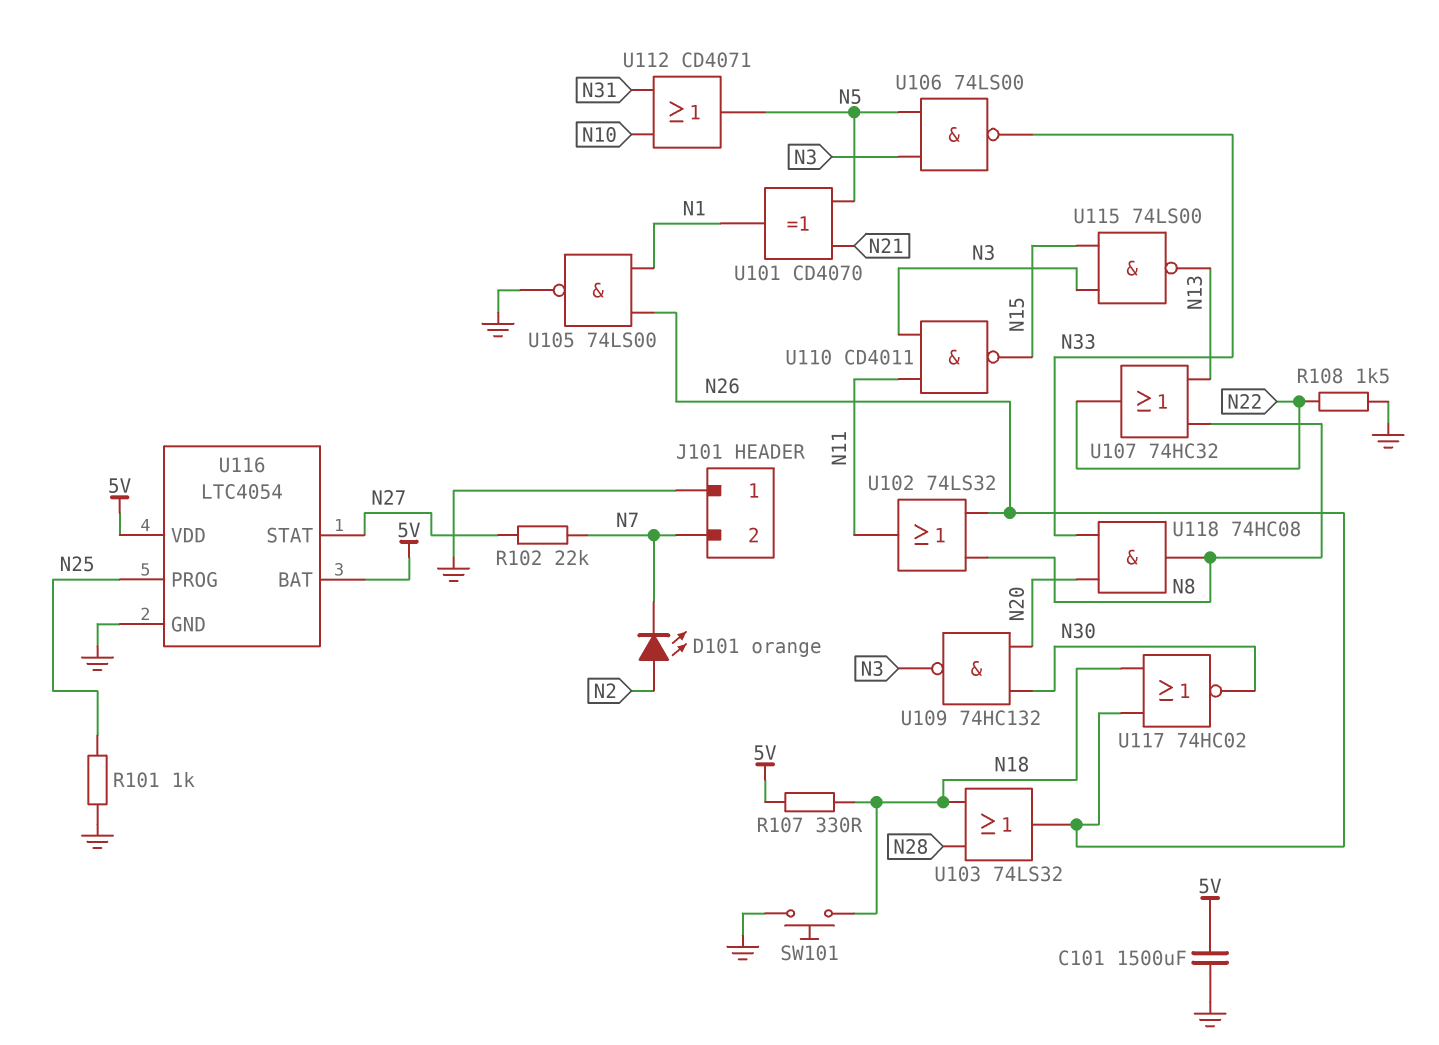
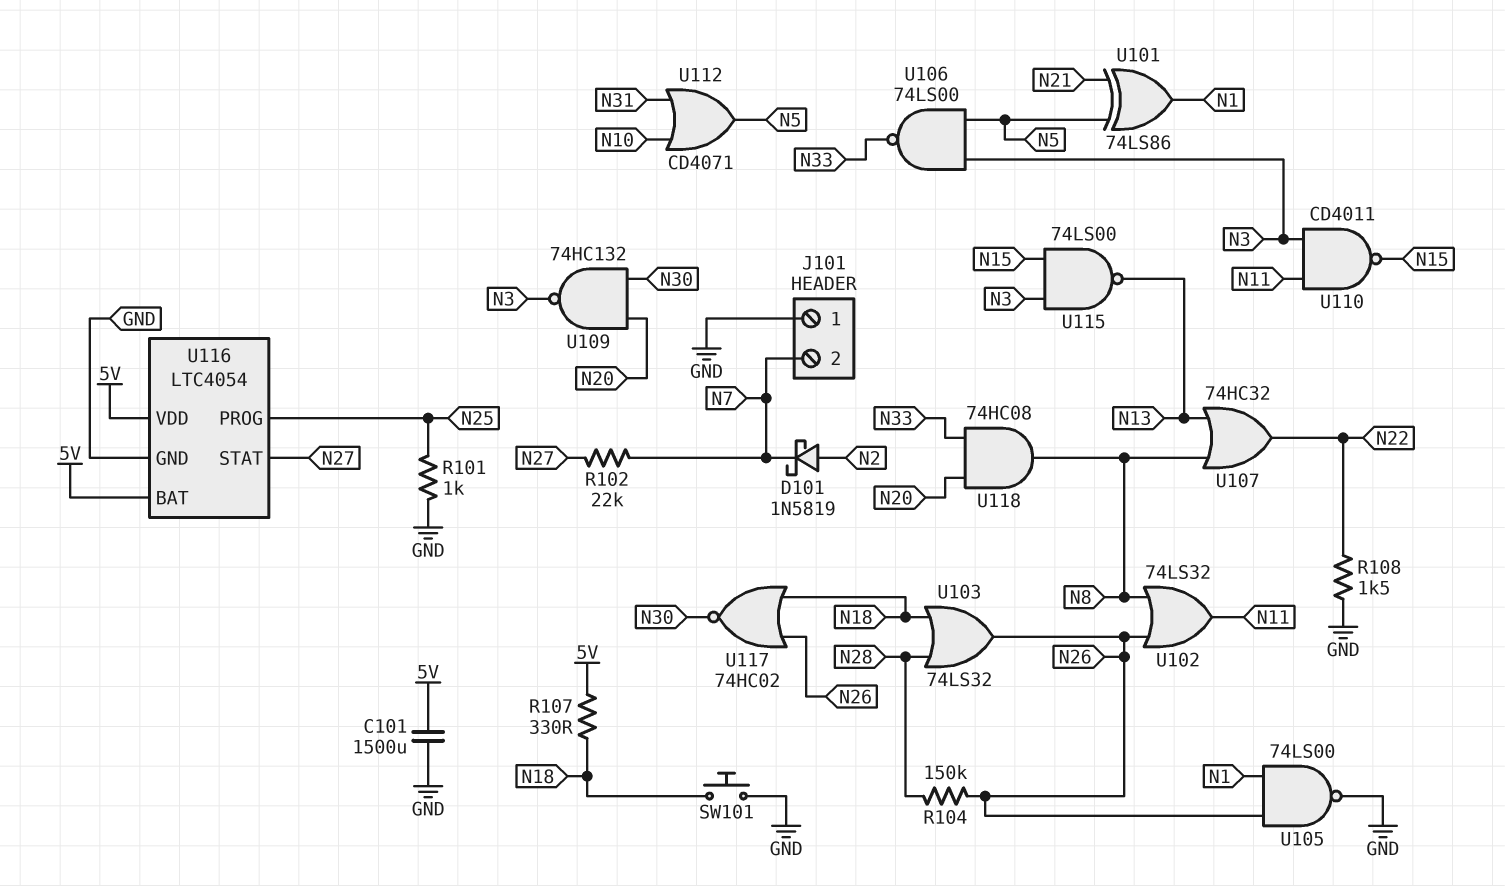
D101: LED orange (A N2, K N7) -> schottky 1N5819 (A N2, K N7)
R104: none -> 150k (N26, N28)
U101: XOR CD4070 (in N5, in N21, out N1) -> XOR 74LS86 (in N5, in N21, out N1)

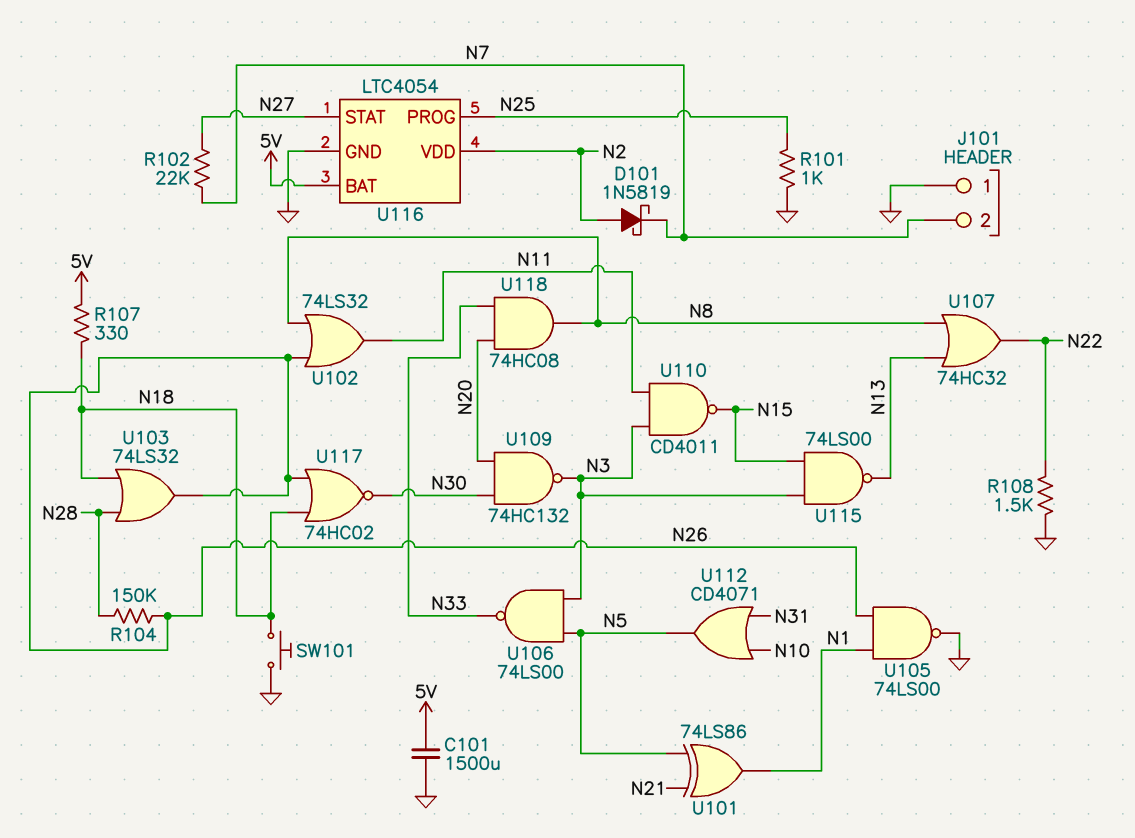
U116 pin VDD: 5V -> N2

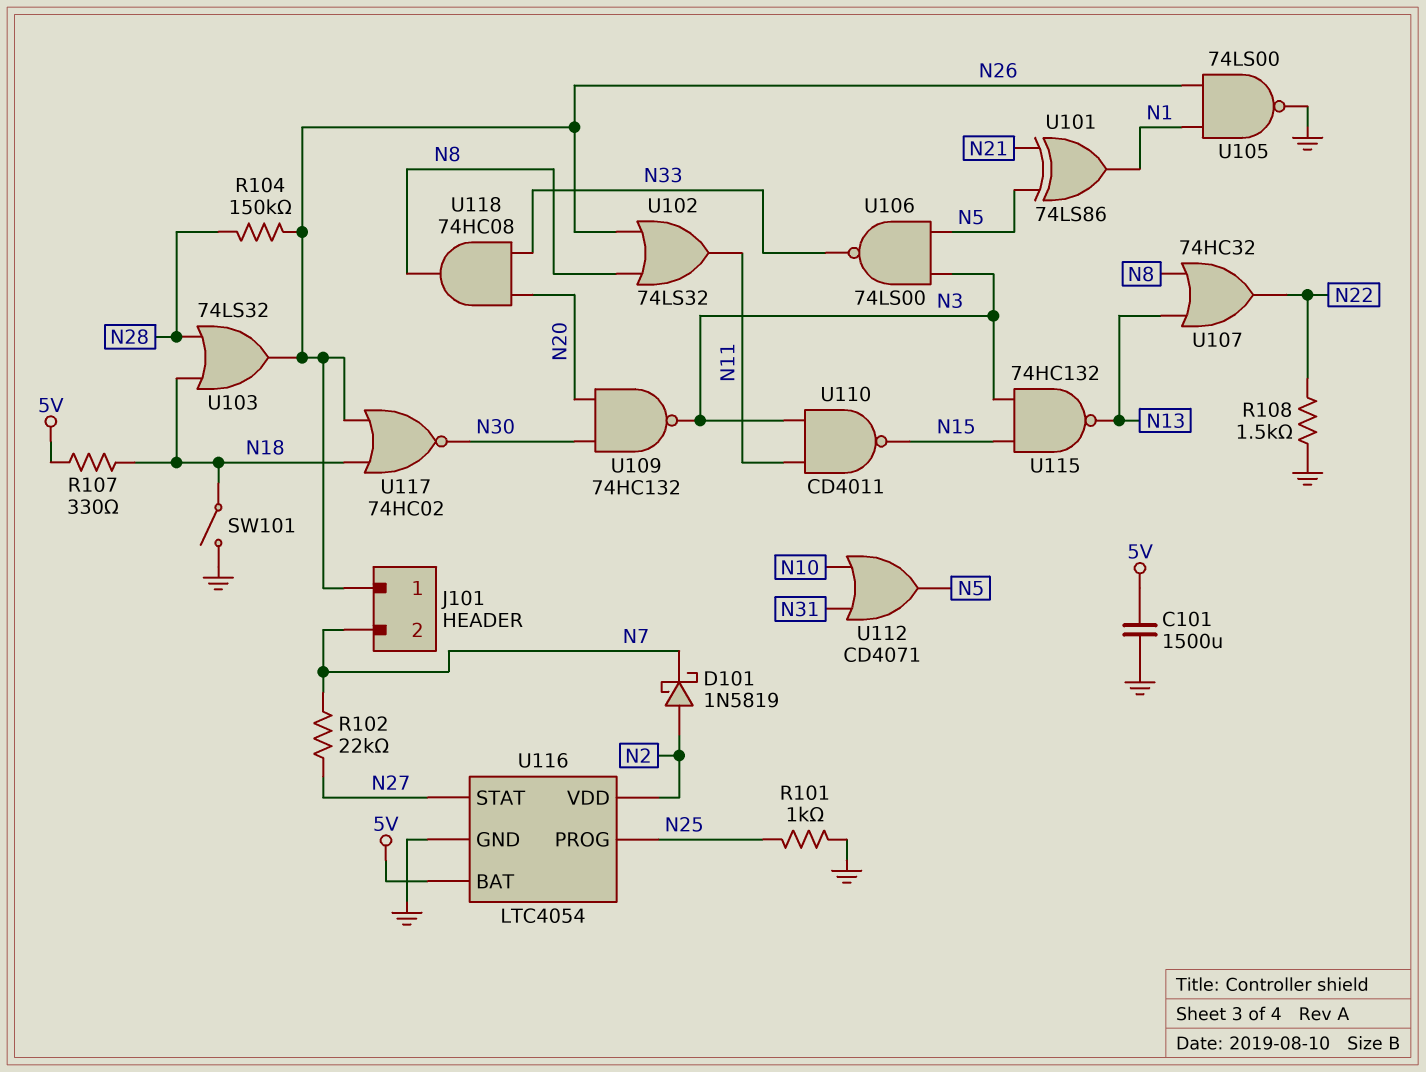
J101 pin 1: GND -> N26
SW101: button (GND, N18) -> switch (GND, N18)
U115: NAND 74LS00 (in N3, in N15, out N13) -> NAND 74HC132 (in N3, in N15, out N13)

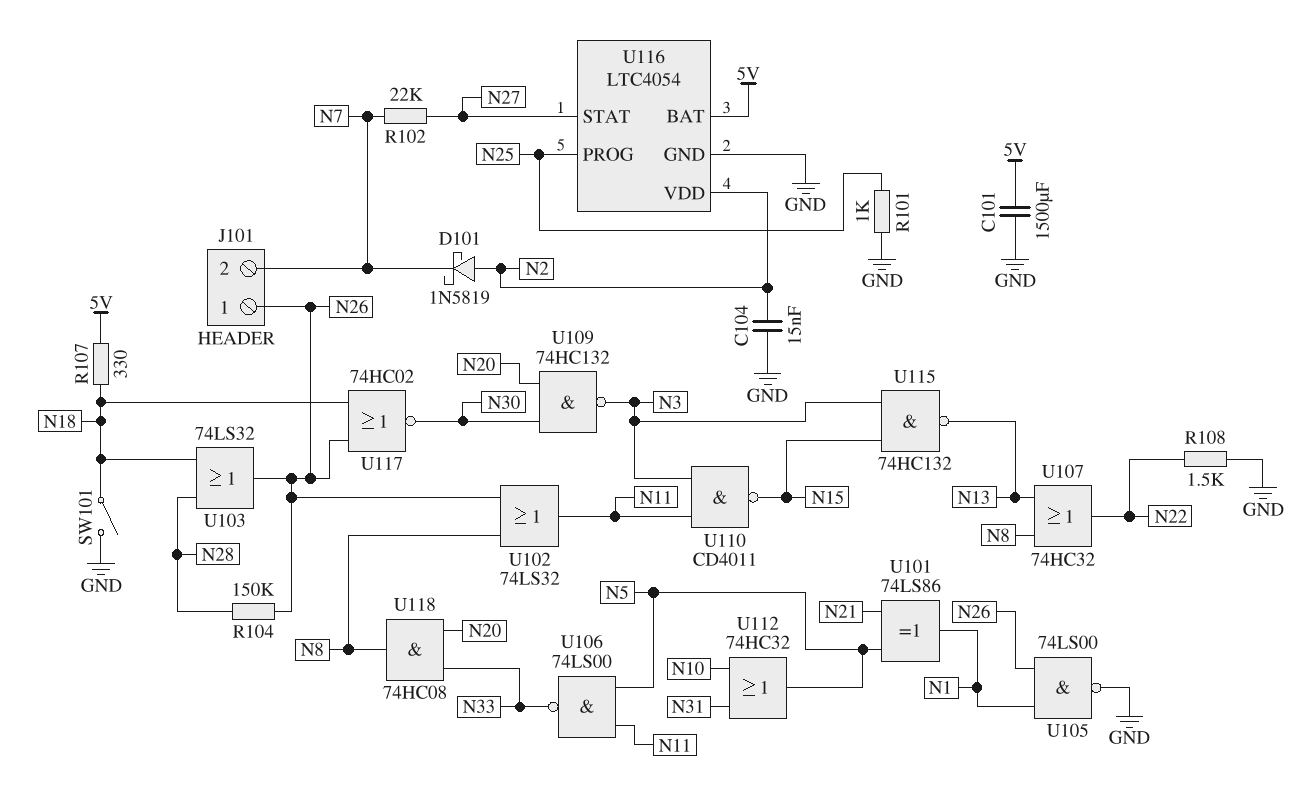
C104: none -> 15nF (GND, N2)
U106: NAND 74LS00 (in N3, in N5, out N33) -> NAND 74LS00 (in N5, in N11, out N33)
U112: OR CD4071 (in N10, in N31, out N5) -> OR 74HC32 (in N10, in N31, out N5)

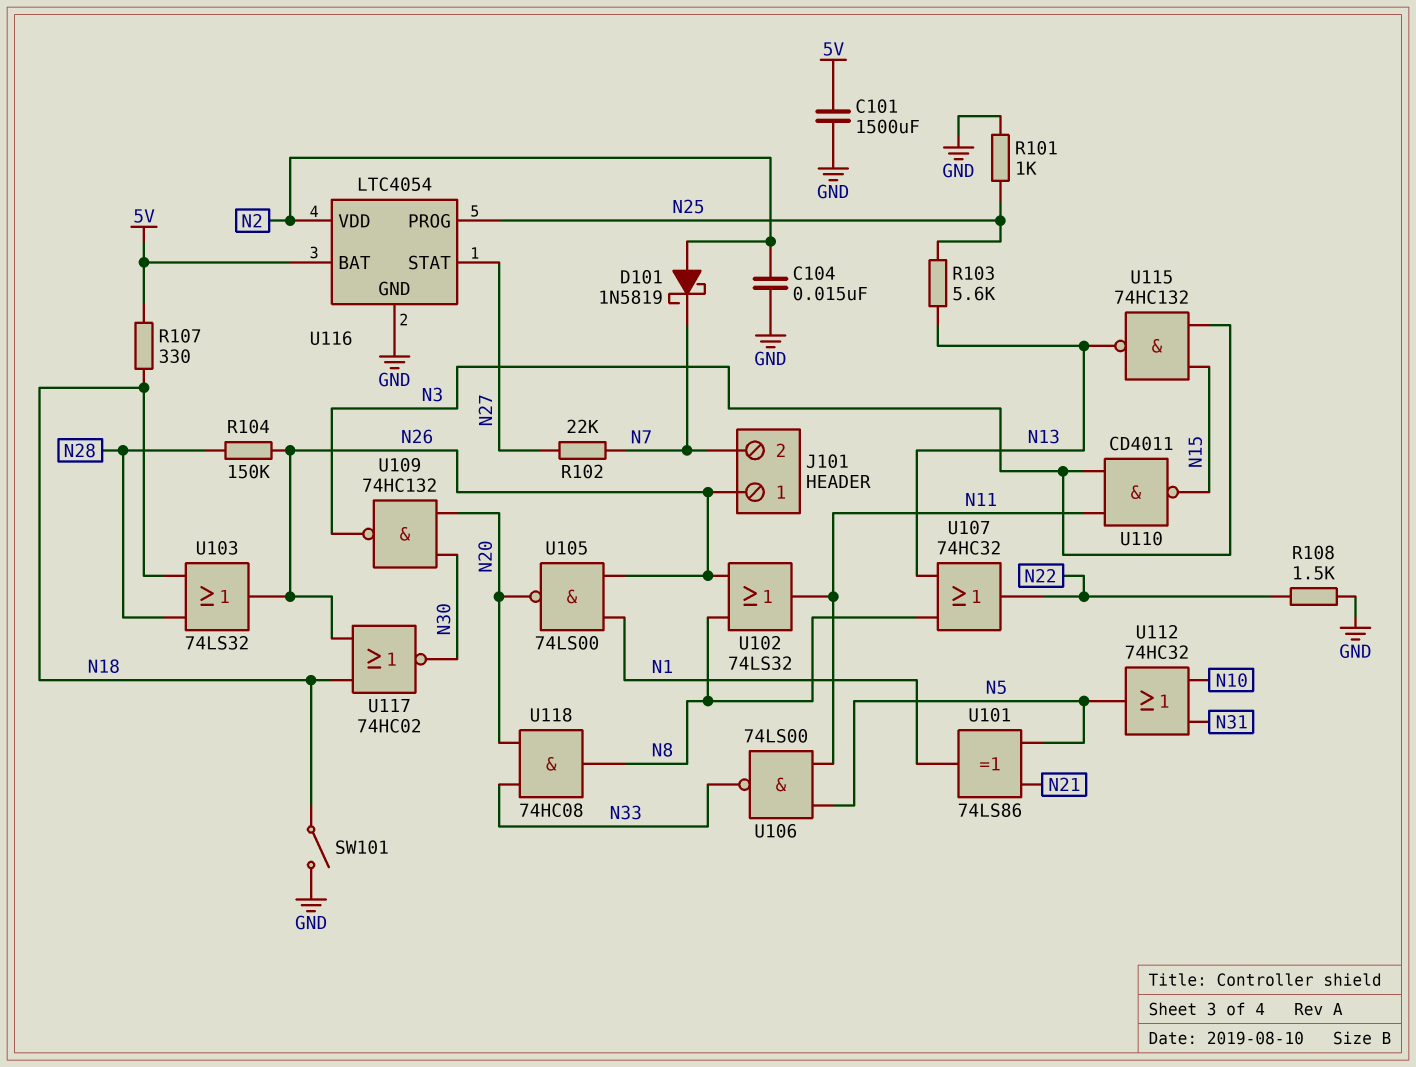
R103: none -> 5.6k (N13, N25)
U105: NAND 74LS00 (in N1, in N26, out GND) -> NAND 74LS00 (in N1, in N26, out N20)

